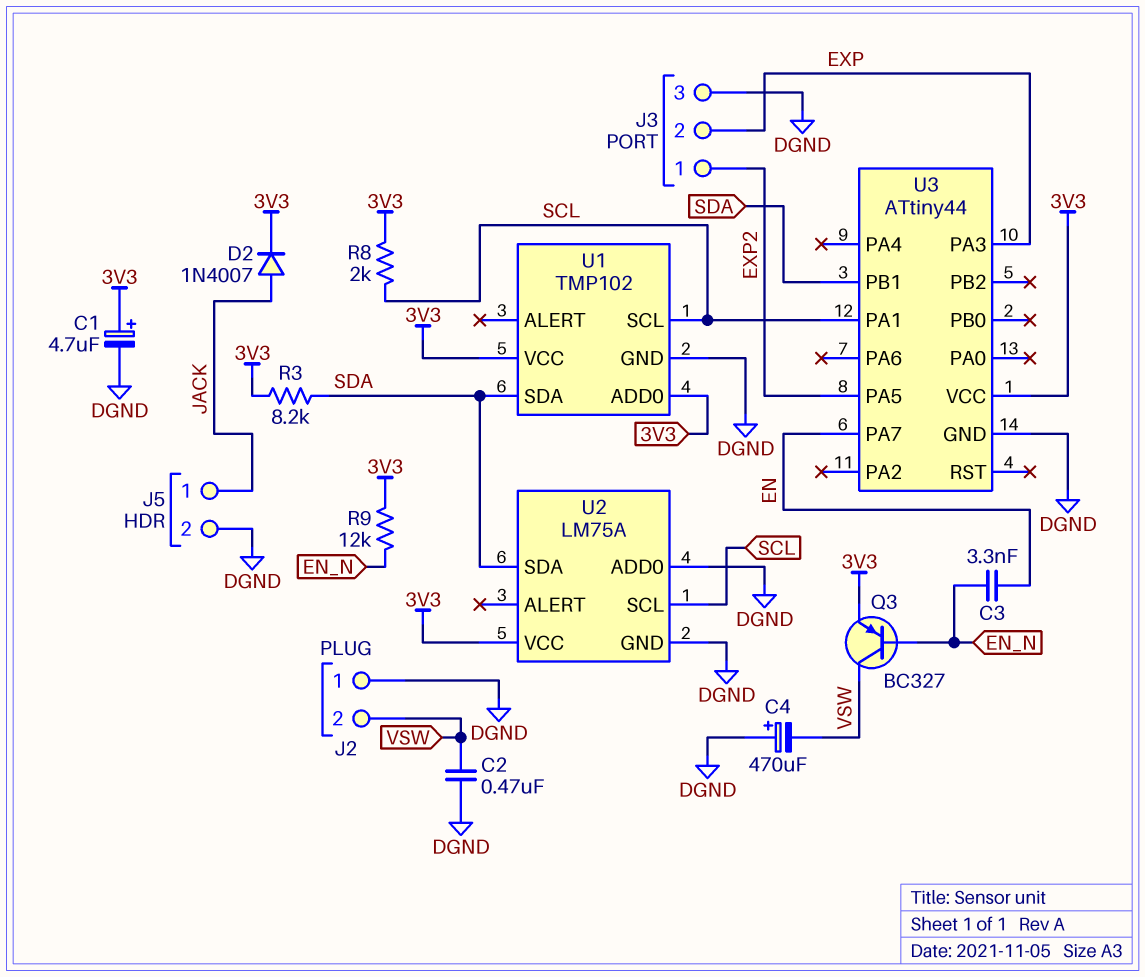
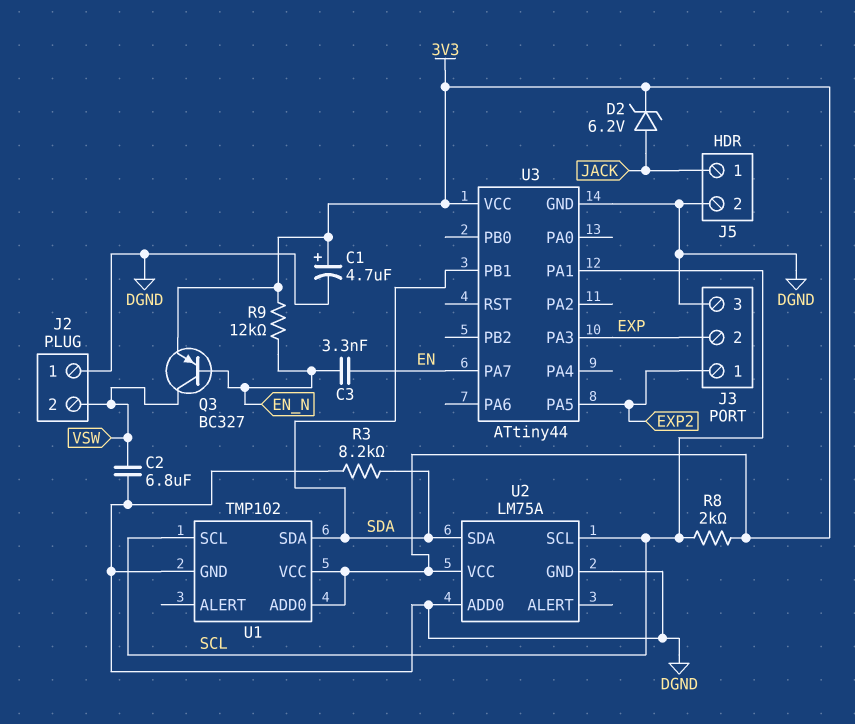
C2: 470nF (DGND, VSW) -> 6.8uF (DGND, VSW)
C4: 470uF (plus DGND, minus VSW) -> none
D2: diode 1N4007 (A JACK, K 3V3) -> zener 6.2V (A JACK, K 3V3)
R3: 8.2k (3V3, SDA) -> 8.2k (DGND, SDA)

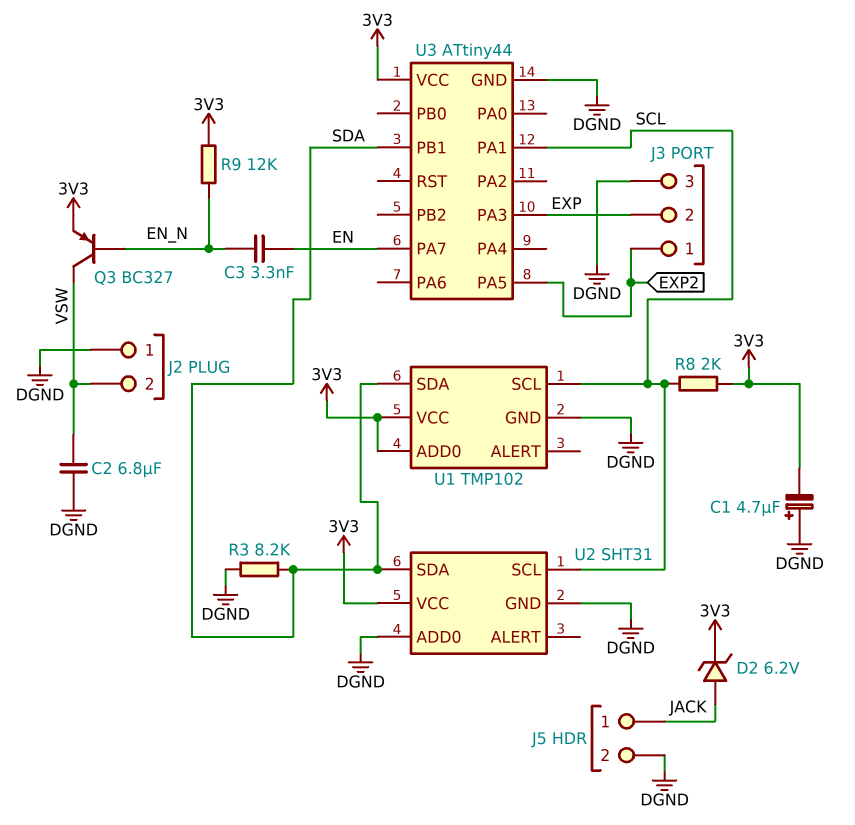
C1: 4.7uF (plus 3V3, minus DGND) -> 4.7uF (plus DGND, minus 3V3)
U2: LM75A -> SHT31

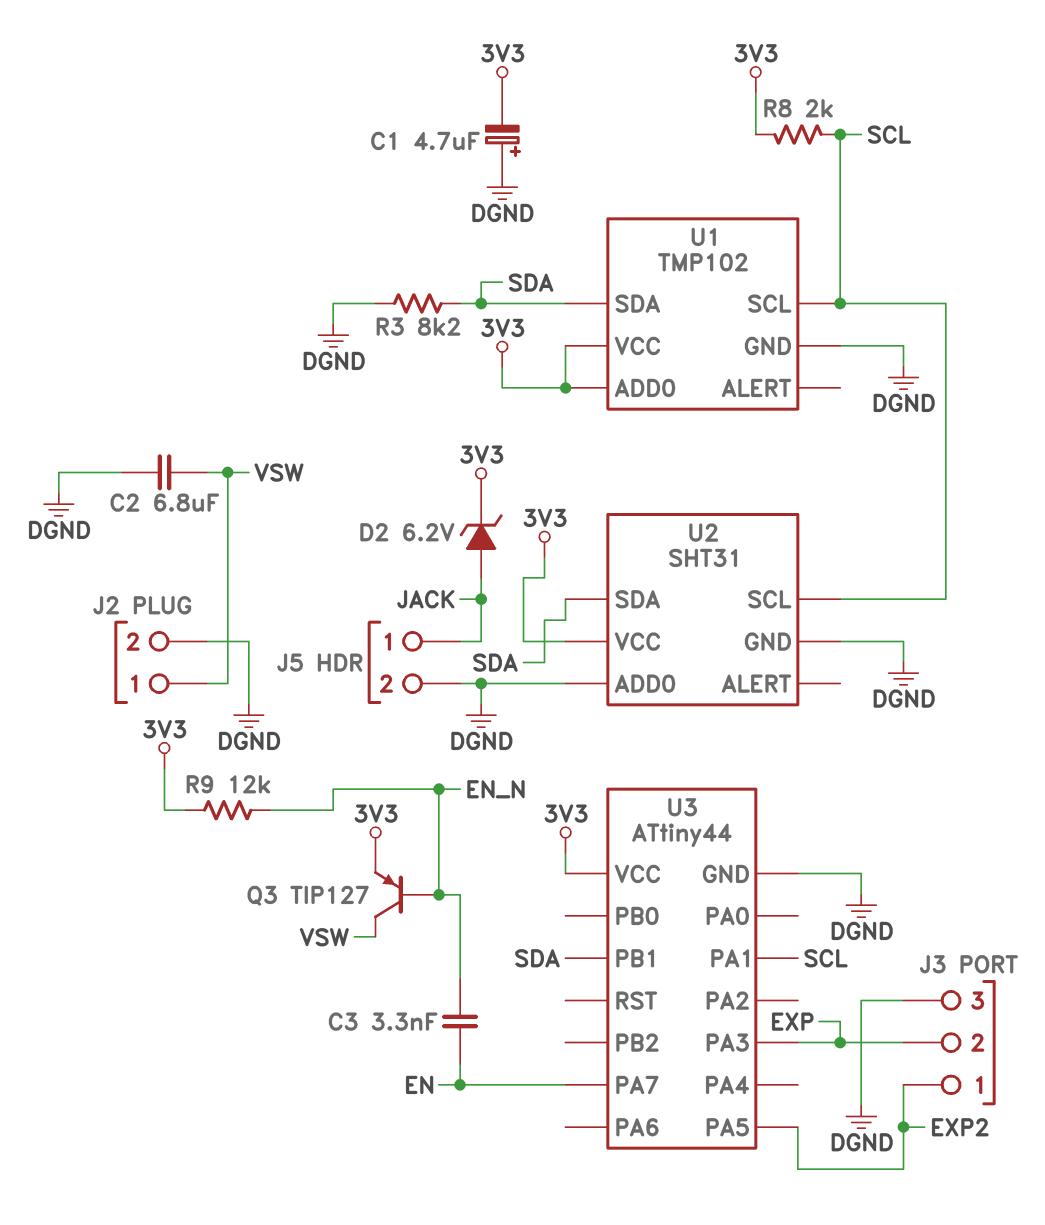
J2 pin 1: DGND -> VSW
J2 pin 2: VSW -> DGND
Q3: PNP BC327 (B EN_N, C VSW, E 3V3) -> PNP TIP127 (B EN_N, C VSW, E 3V3)

